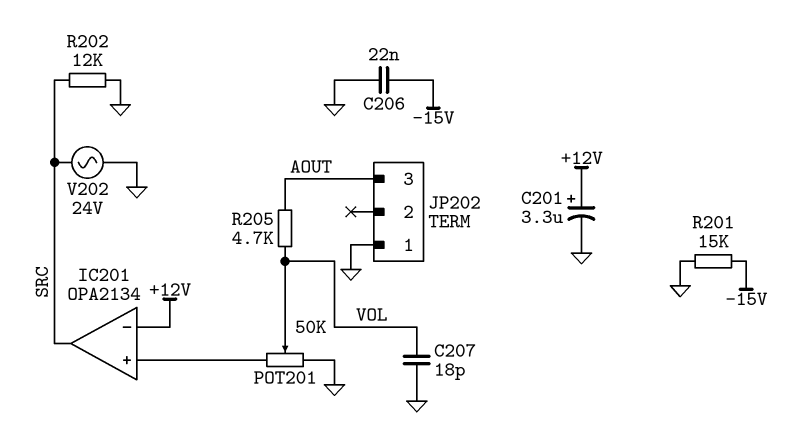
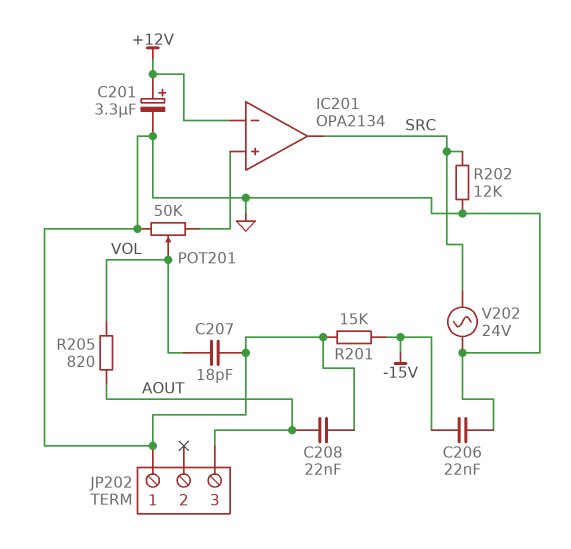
C208: none -> 22nF (AOUT, GND)
R205: 4.7k (AOUT, VOL) -> 820 (AOUT, VOL)

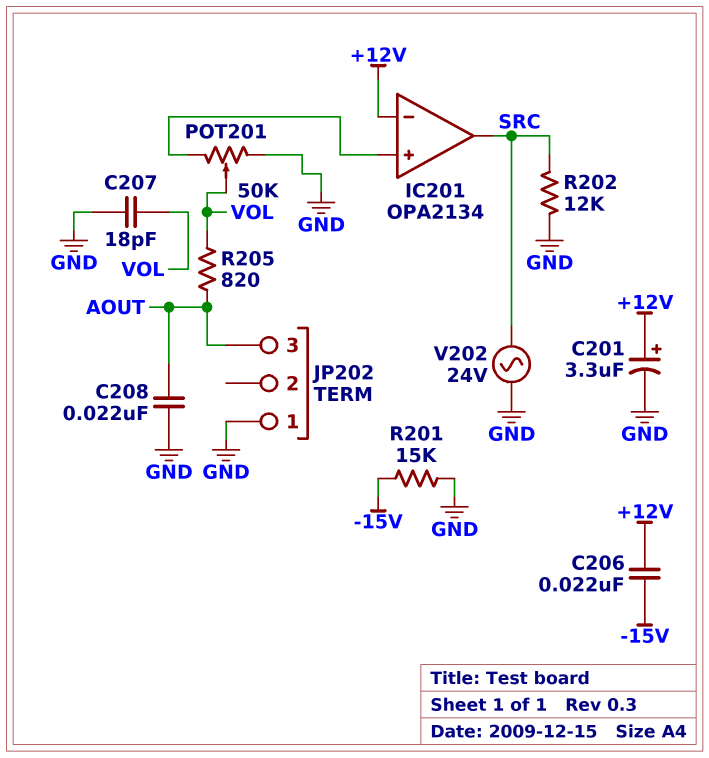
C206: 22nF (-15V, GND) -> 22nF (+12V, -15V)

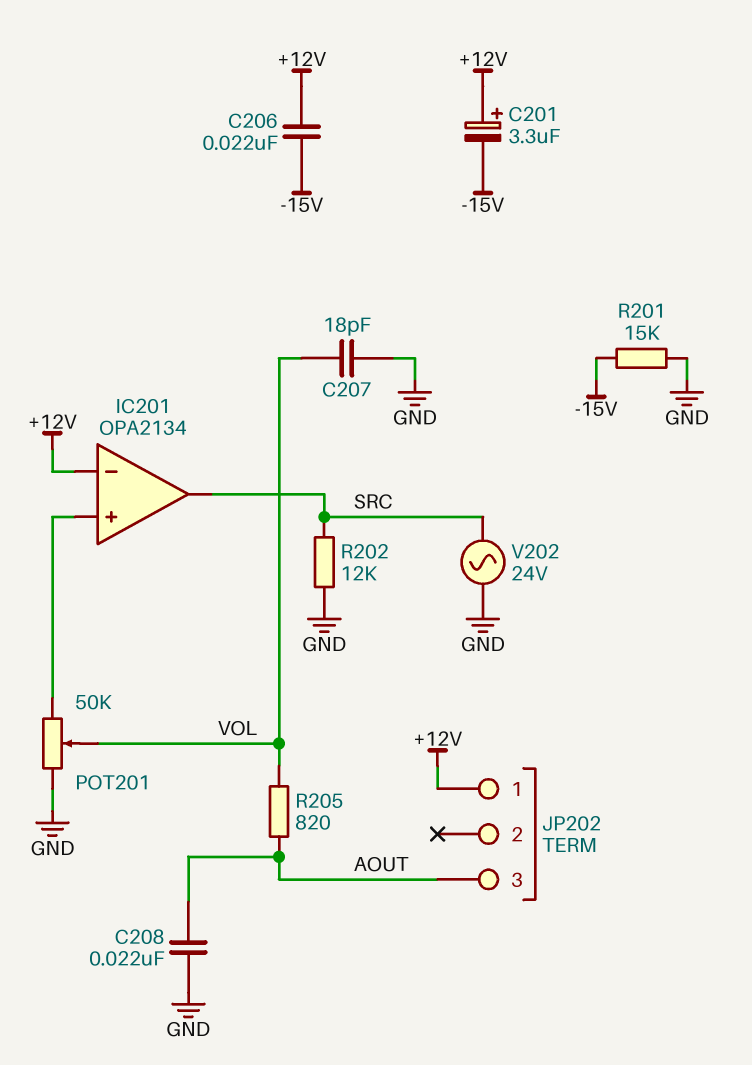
C201: 3.3uF (plus +12V, minus GND) -> 3.3uF (plus +12V, minus -15V)
JP202 pin 1: GND -> +12V

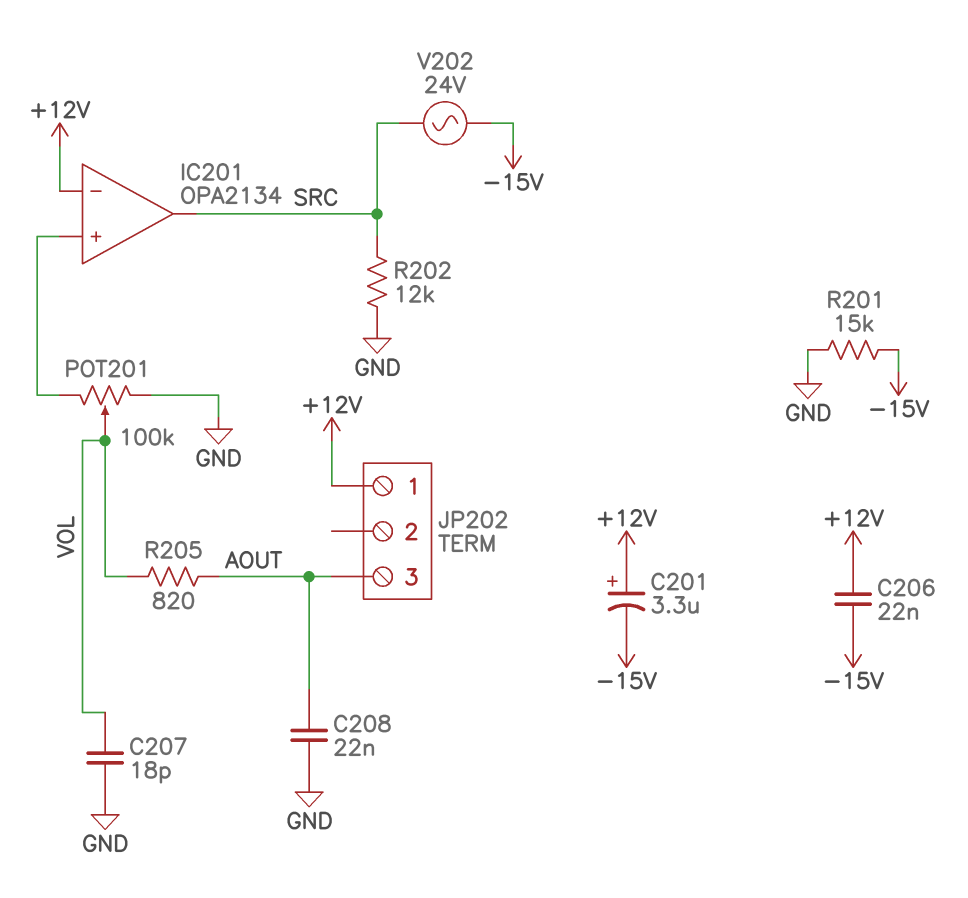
POT201: 50k (GND, IC201/in+, wiper VOL) -> 100k (GND, IC201/in+, wiper VOL)
V202: AC 24V (GND, SRC) -> AC 24V (-15V, SRC)

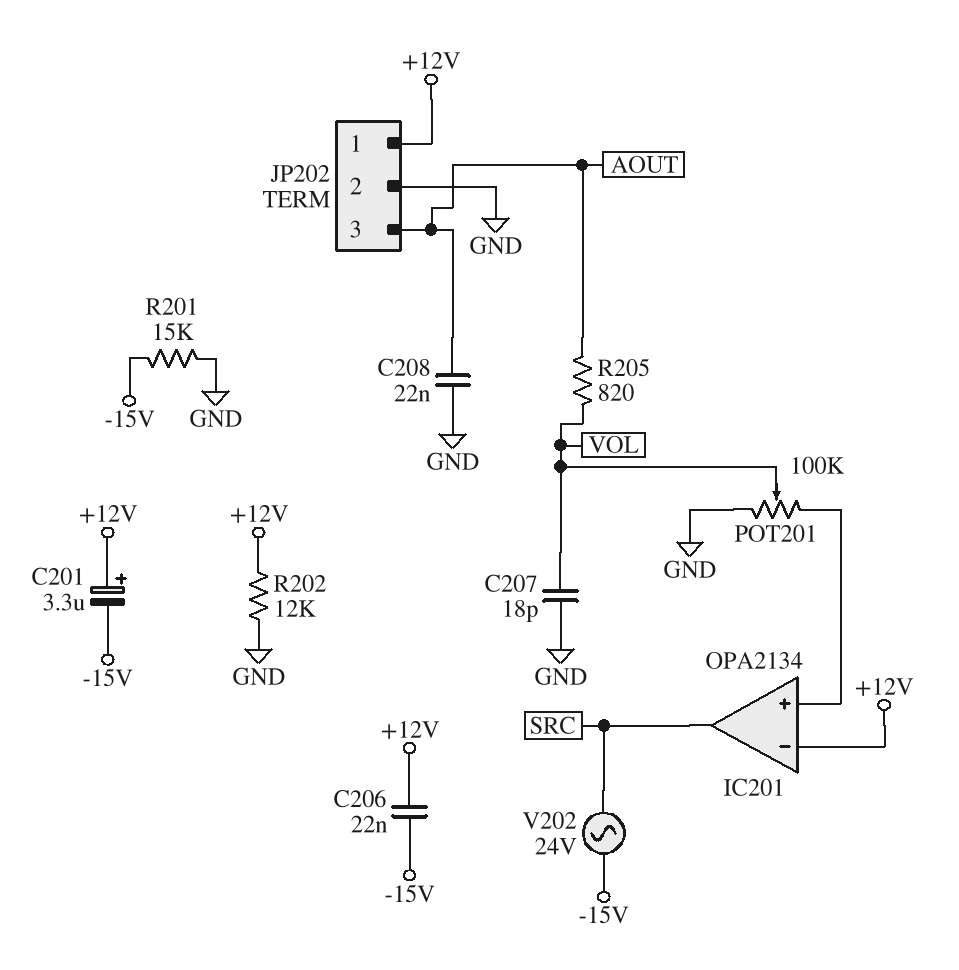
JP202 pin 2: none -> GND
R202: 12k (GND, SRC) -> 12k (+12V, GND)

